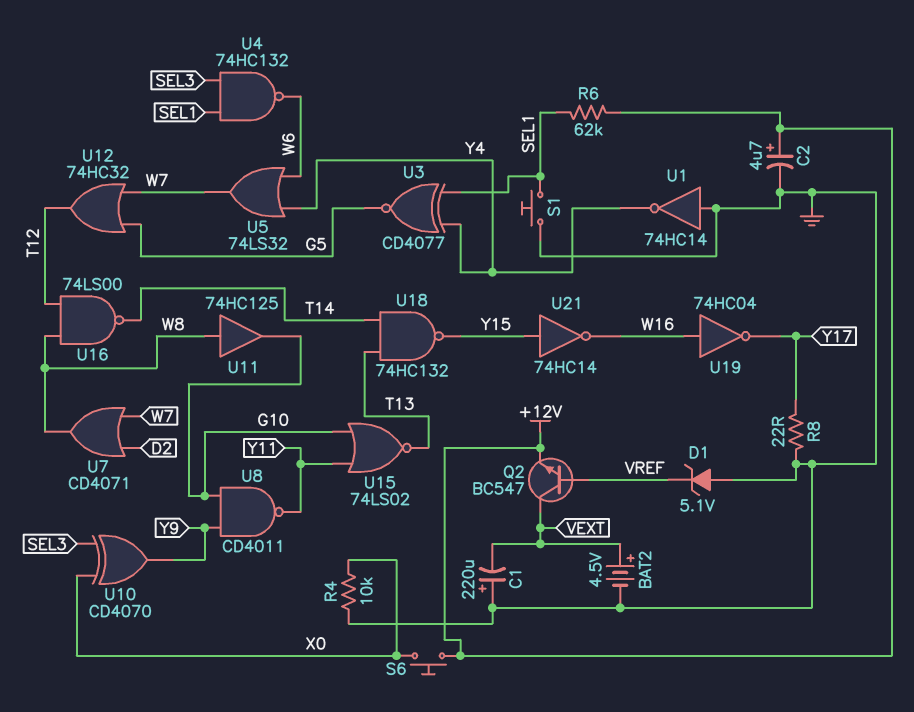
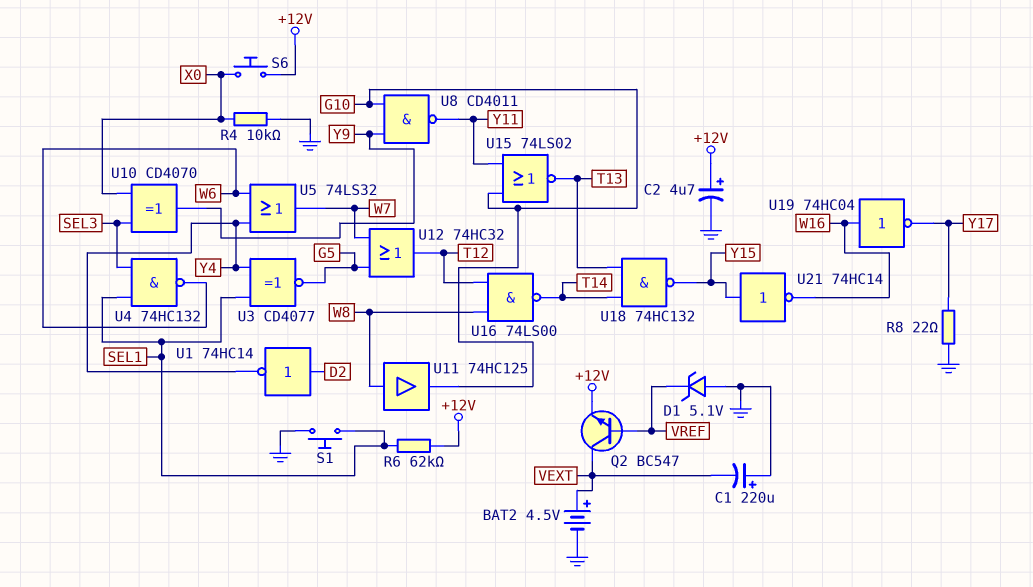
U1: NOT 74HC14 (in GND, out Y4) -> NOT 74HC14 (in D2, out Y4)
U7: OR CD4071 (in D2, in W7, out W8) -> none

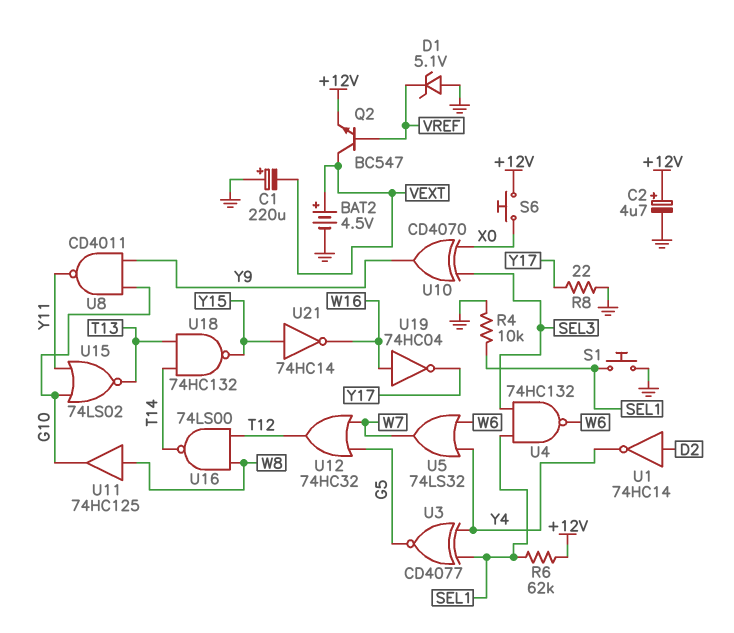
R4: 10k (GND, X0) -> 10k (GND, SEL1)

